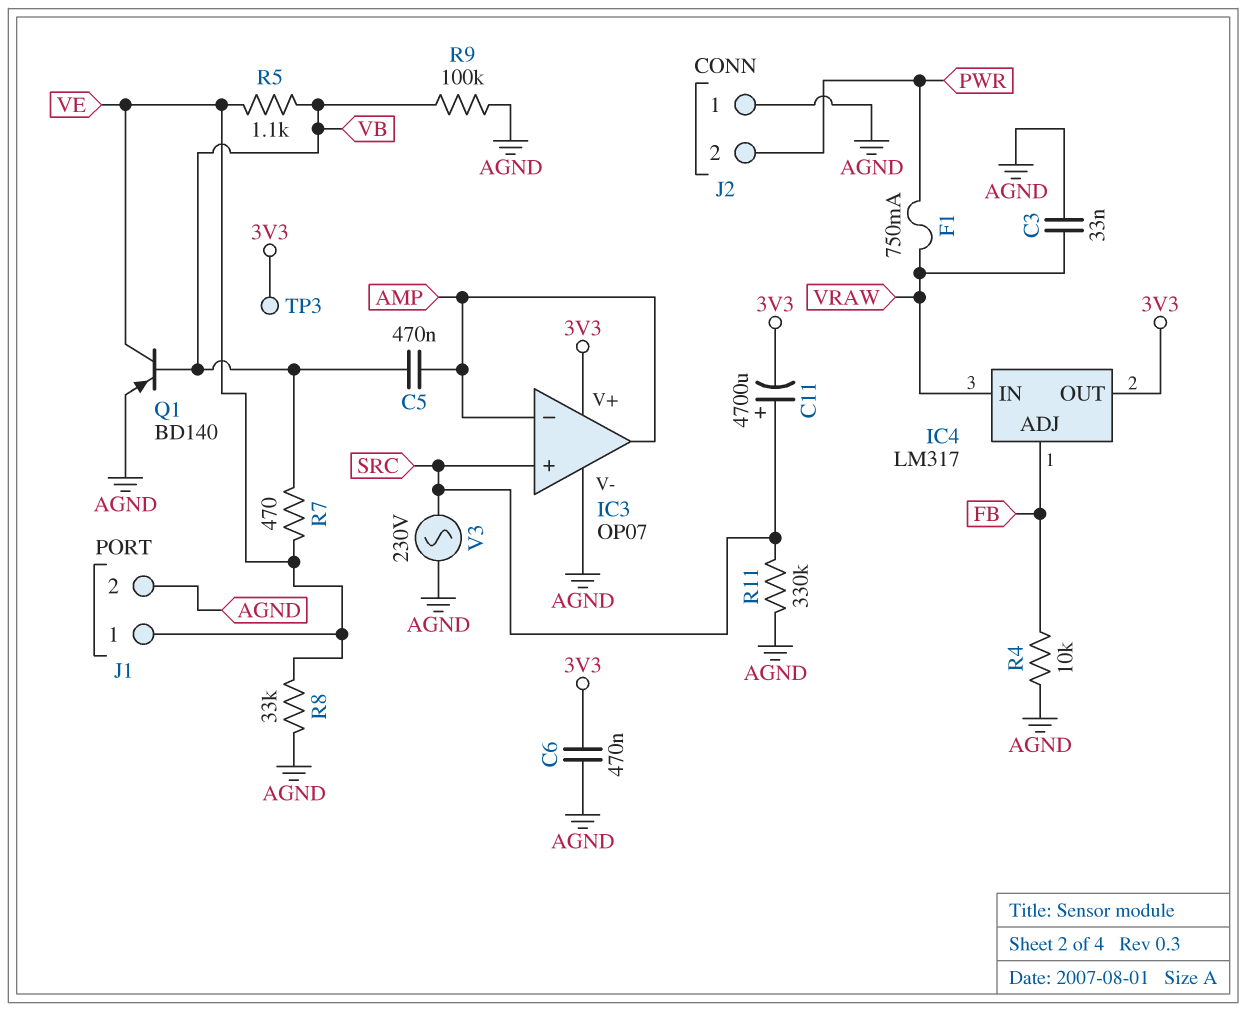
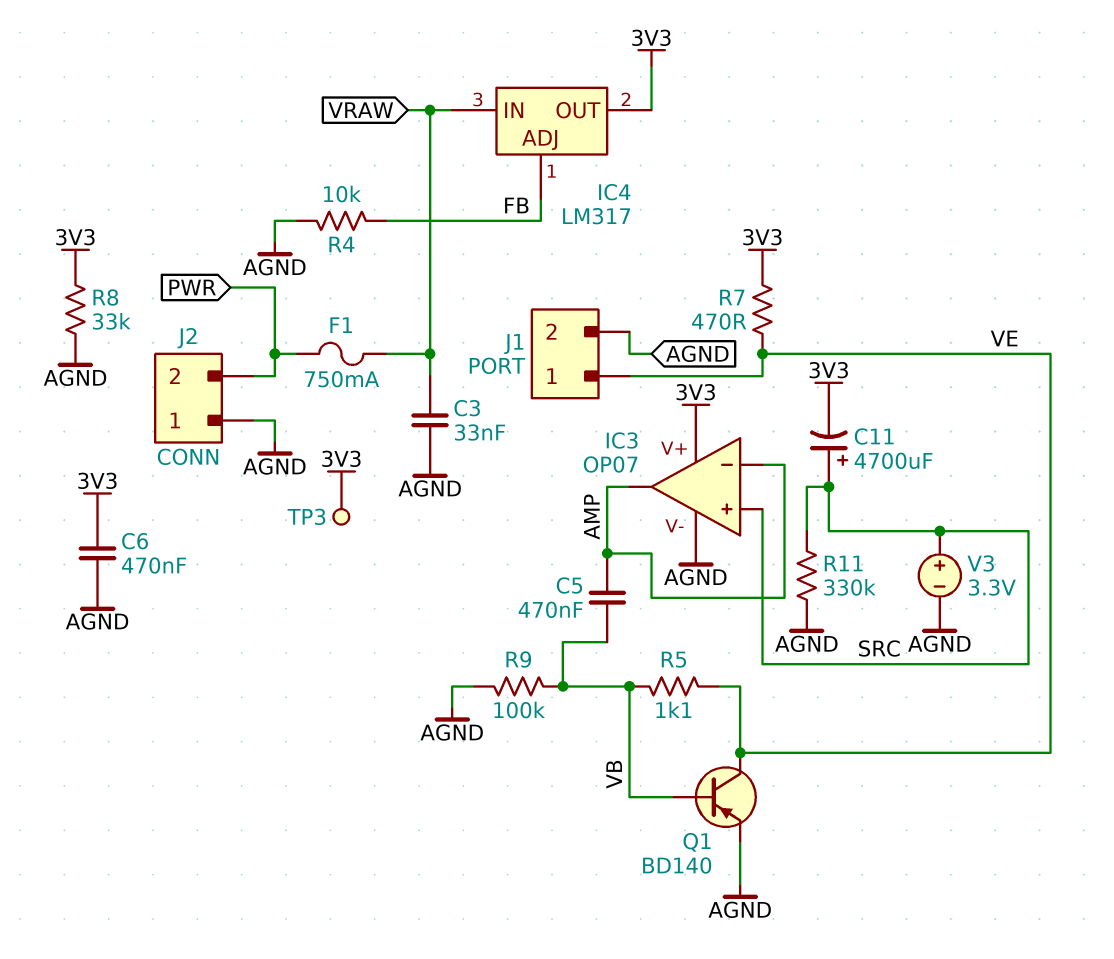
R7: 470 (VB, VE) -> 470 (3V3, VE)
R8: 33k (AGND, VE) -> 33k (3V3, AGND)
V3: AC 230V (AGND, SRC) -> 3.3V (plus SRC, minus AGND)

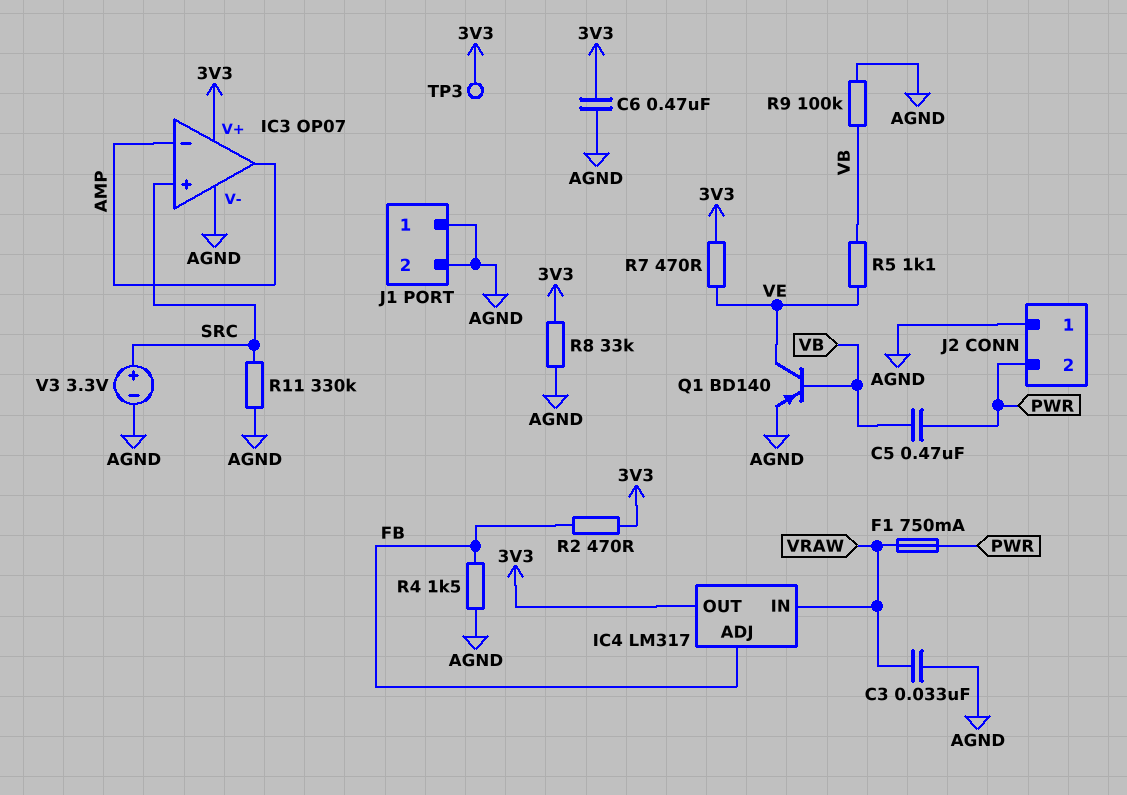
C5: 470nF (AMP, VB) -> 470nF (PWR, VB)
C11: 4700uF (plus SRC, minus 3V3) -> none
J1 pin 1: VE -> AGND
R2: none -> 470 (3V3, FB)
R4: 10k (AGND, FB) -> 1.5k (AGND, FB)

